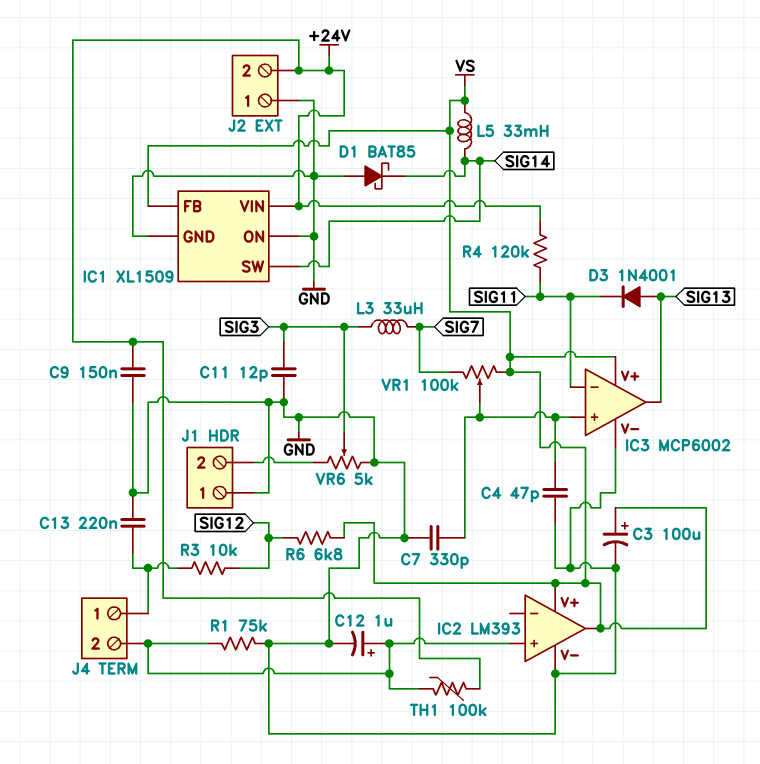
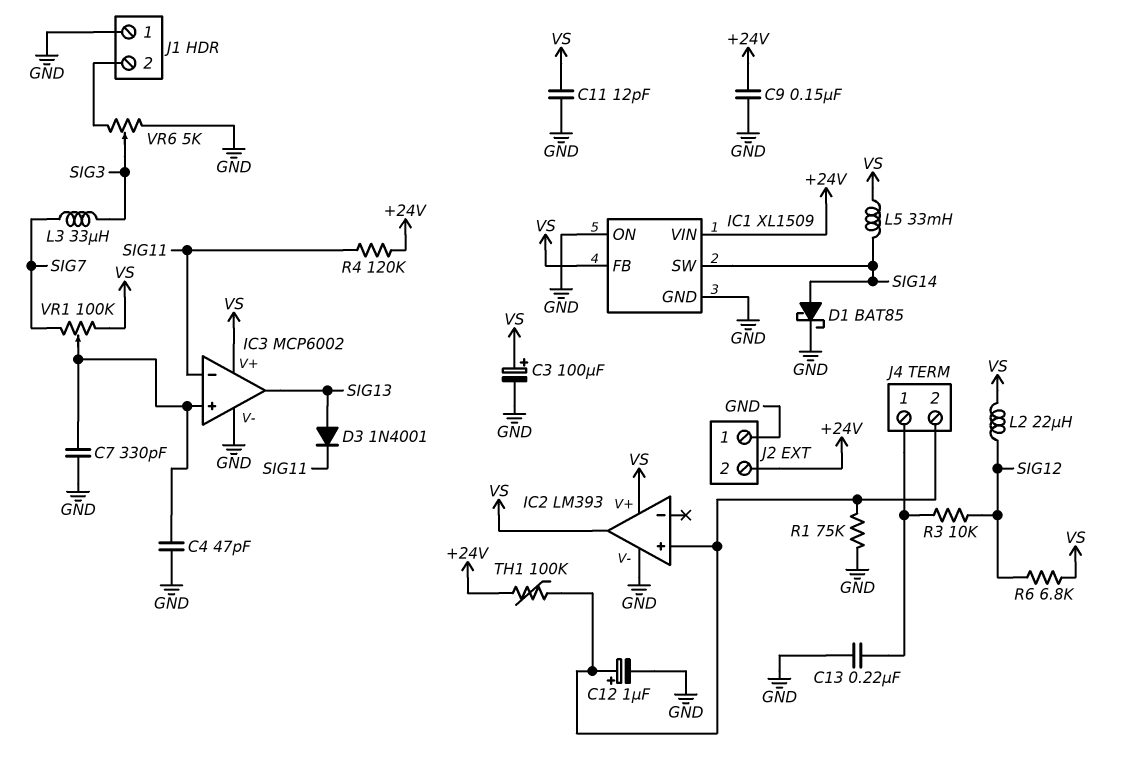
C11: 12pF (GND, SIG3) -> 12pF (GND, VS)
D1: schottky BAT85 (A GND, K SIG14) -> schottky BAT85 (A SIG14, K GND)
L2: none -> 22uH (SIG12, VS)

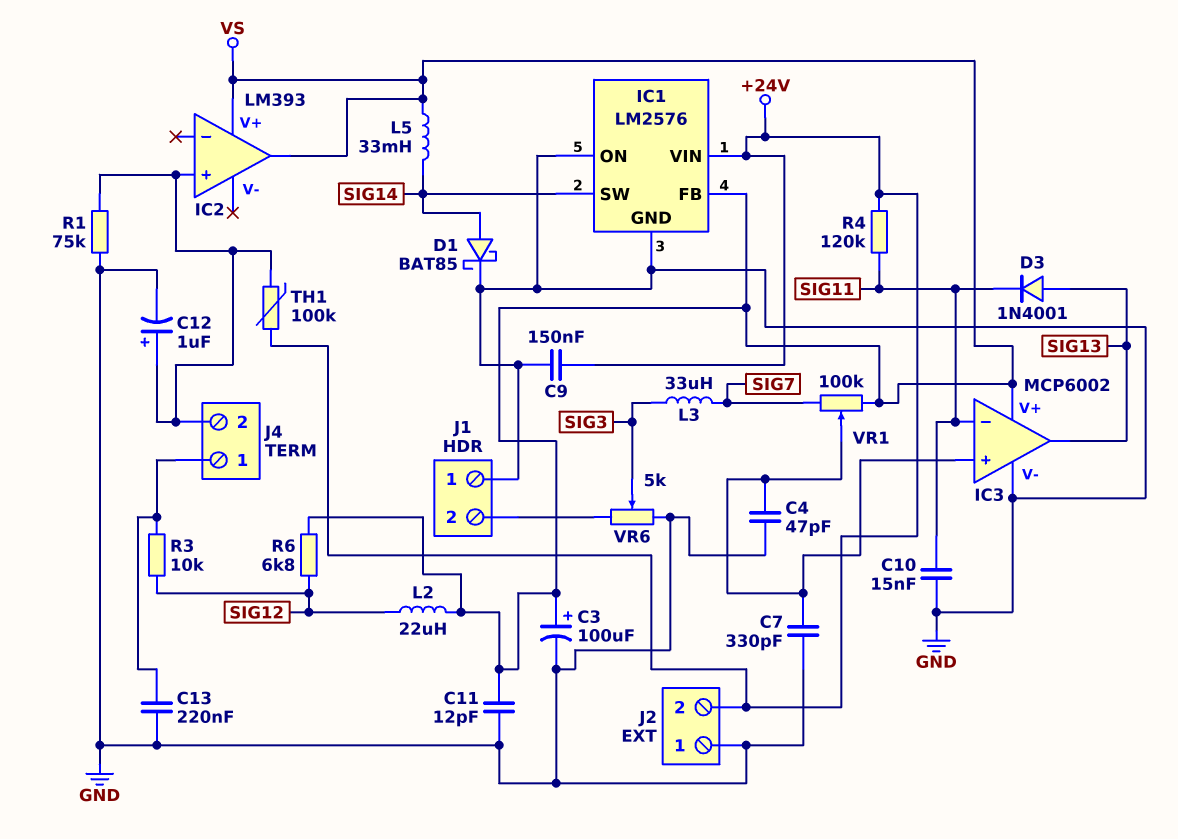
C10: none -> 15nF (GND, SIG11)
IC1: XL1509 -> LM2576
IC2 pin V-: GND -> none

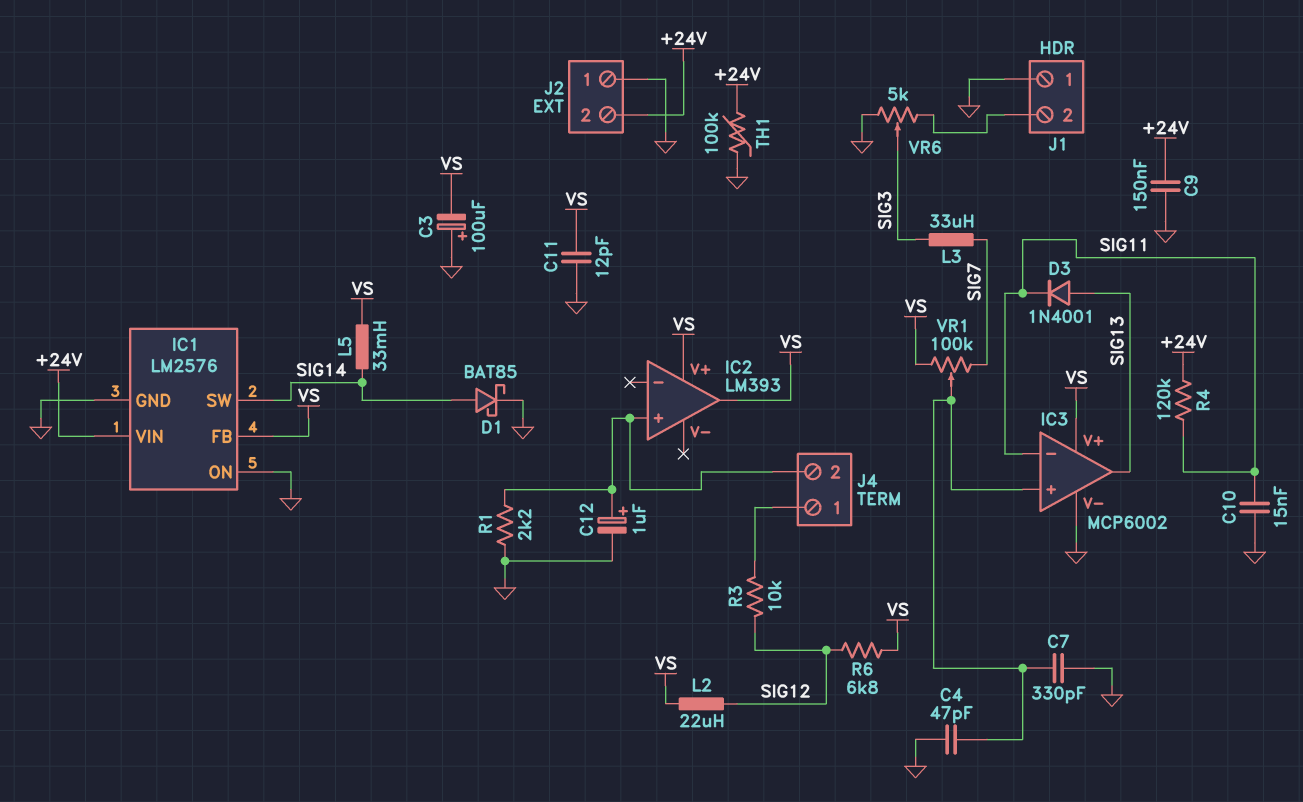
C3: 100uF (plus VS, minus GND) -> 100uF (plus GND, minus VS)
C13: 220nF (GND, J4/1) -> none
R1: 75k (GND, IC2/in+) -> 2.2k (GND, IC2/in+)
TH1: 100k (+24V, IC2/in+) -> 100k (+24V, GND)

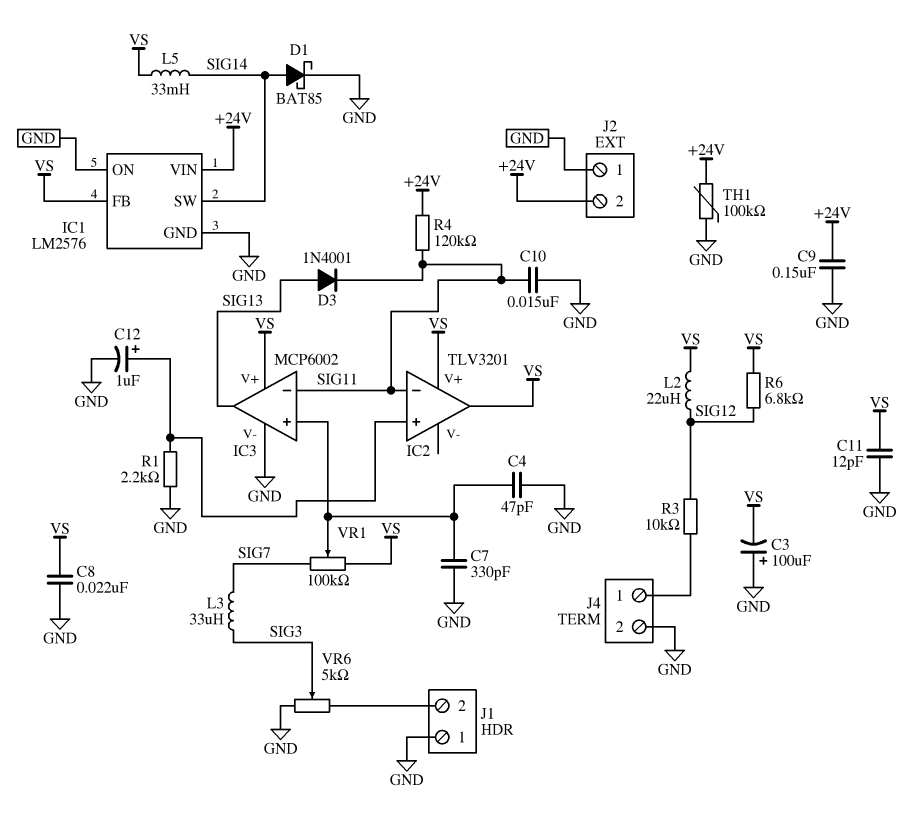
C8: none -> 22nF (GND, VS)
IC2: LM393 -> TLV3201
IC2 pin in-: none -> SIG11
J4 pin 2: IC2/in+ -> GND

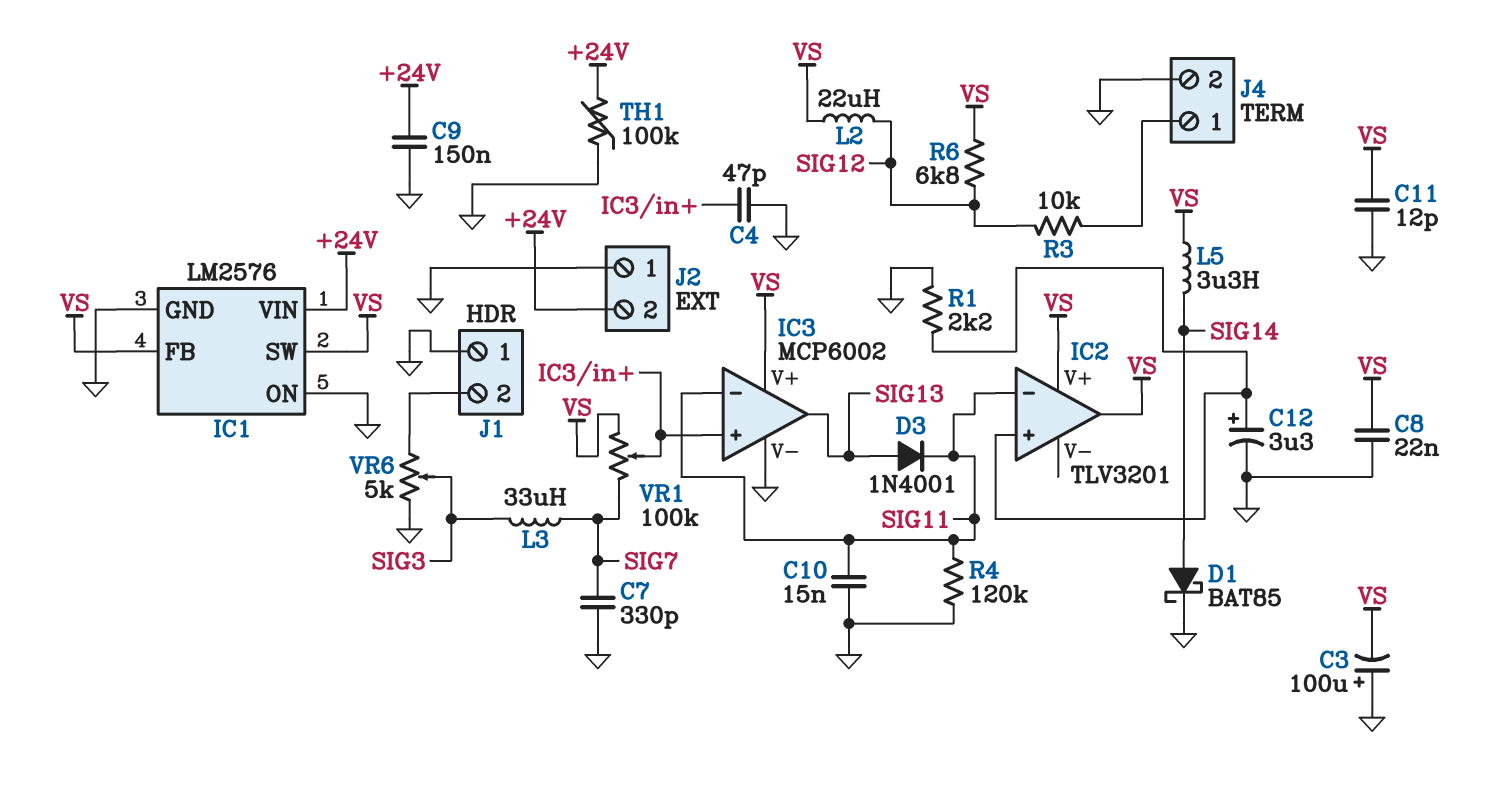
C7: 330pF (GND, IC3/in+) -> 330pF (GND, SIG7)
C12: 1uF (plus IC2/in+, minus GND) -> 3.3uF (plus IC2/in+, minus GND)
IC1 pin SW: SIG14 -> VS
L5: 33mH (SIG14, VS) -> 3.3uH (SIG14, VS)
R4: 120k (+24V, SIG11) -> 120k (GND, SIG11)

